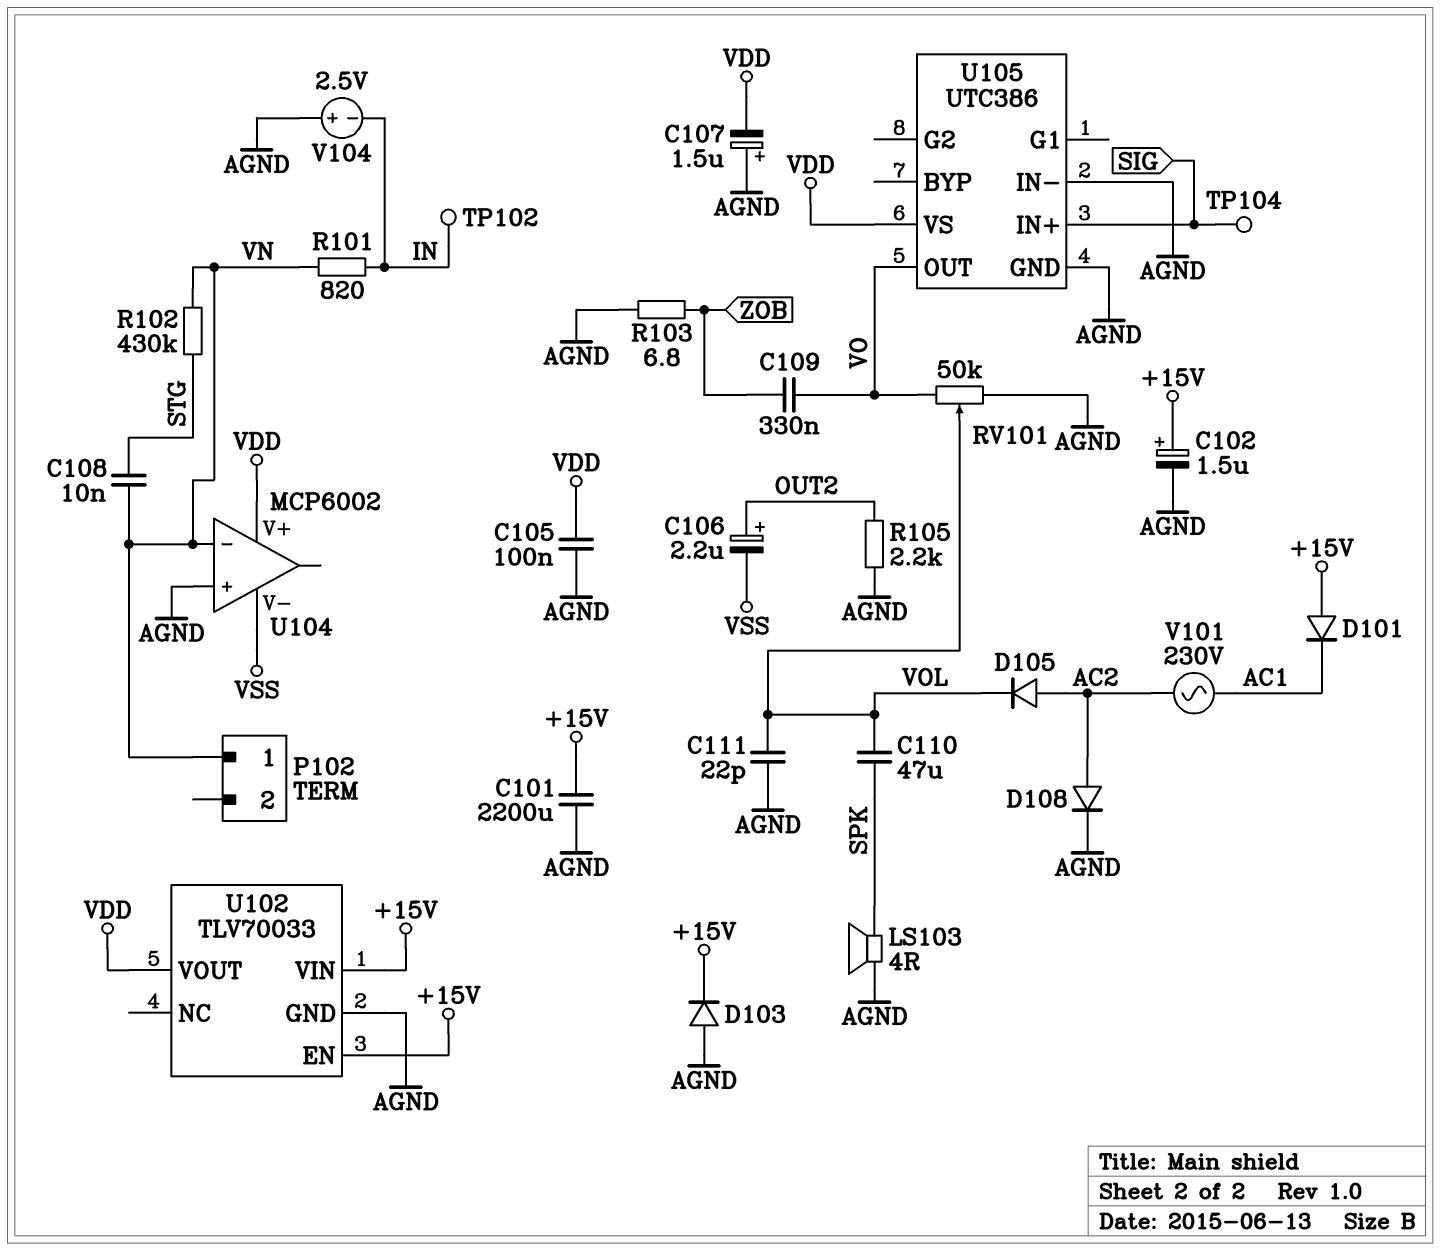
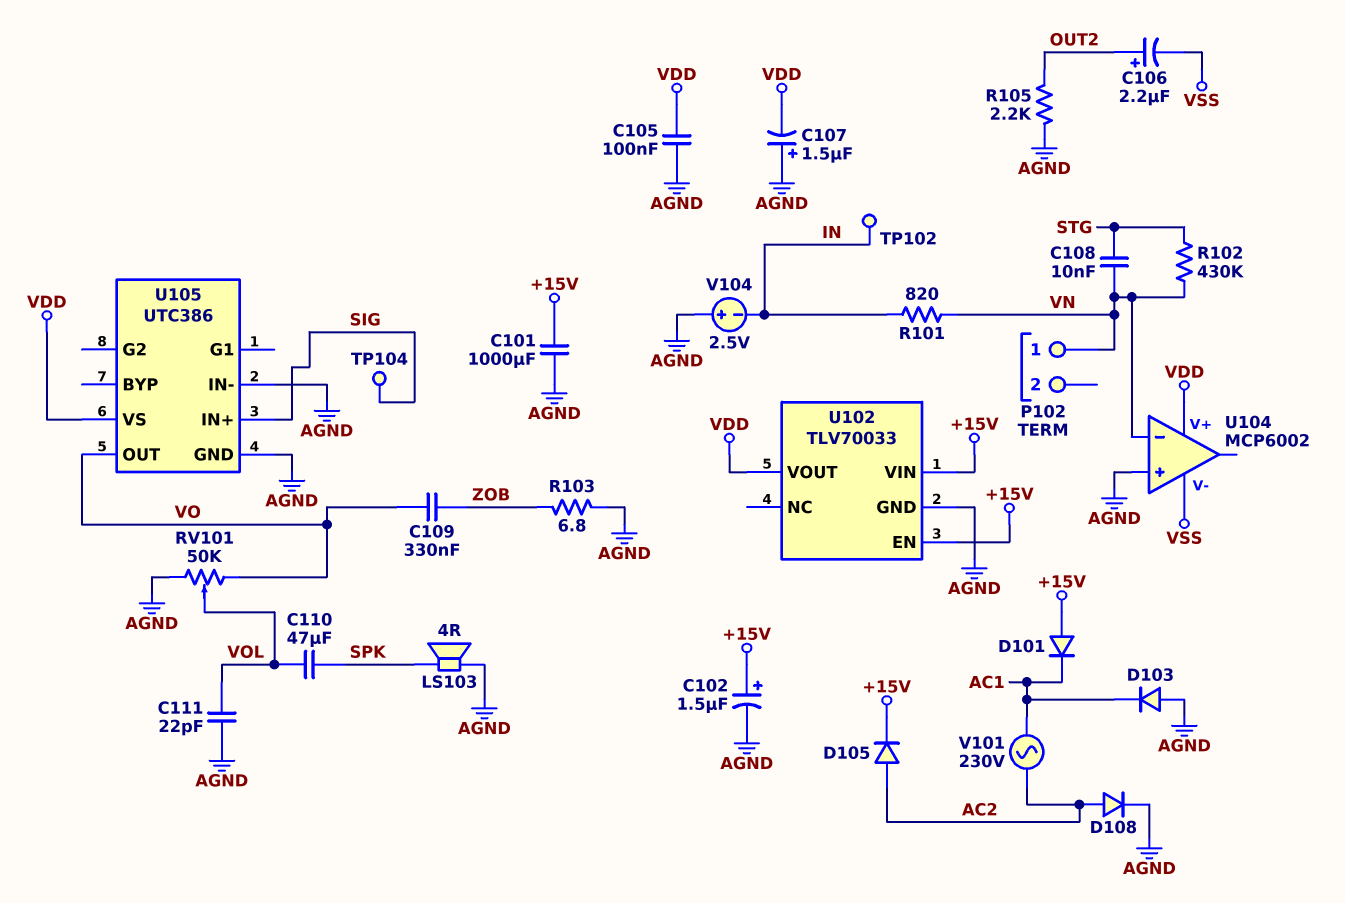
C101: 2200uF (+15V, AGND) -> 1000uF (+15V, AGND)
D103: diode (A AGND, K +15V) -> diode (A AGND, K AC1)
D105: diode (A AC2, K VOL) -> diode (A AC2, K +15V)

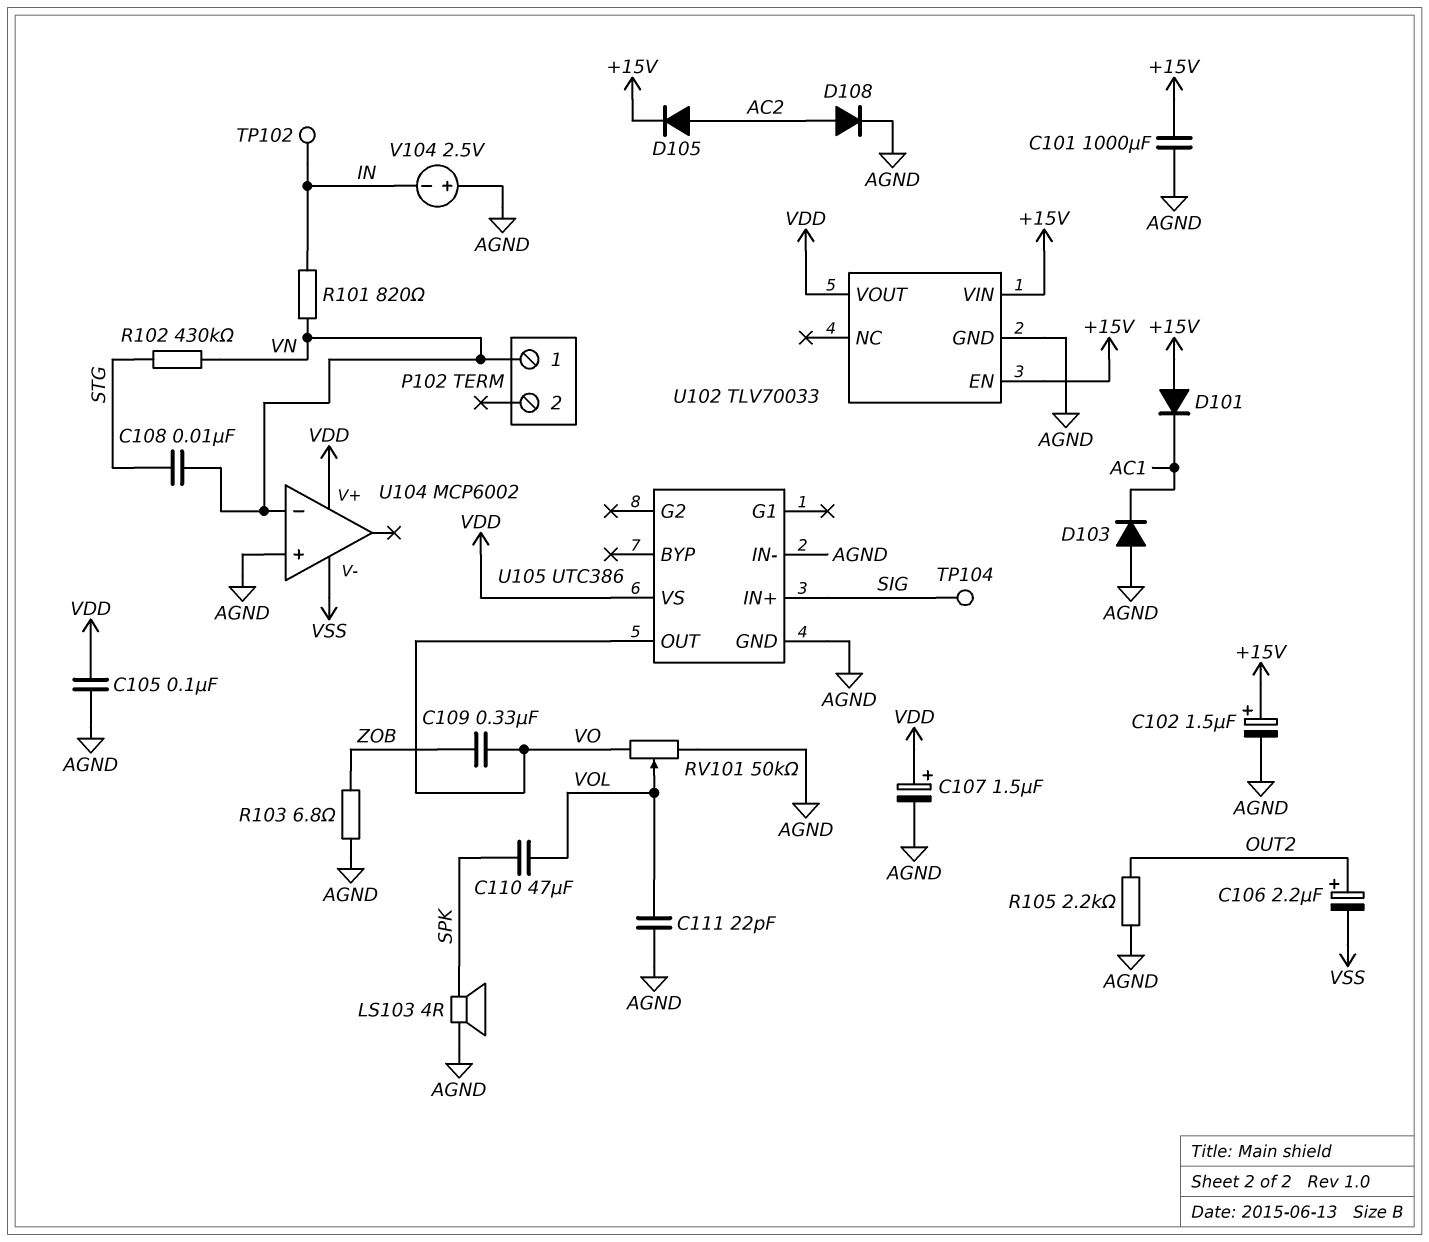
C107: 1.5uF (plus AGND, minus VDD) -> 1.5uF (plus VDD, minus AGND)
V101: AC 230V (AC1, AC2) -> none

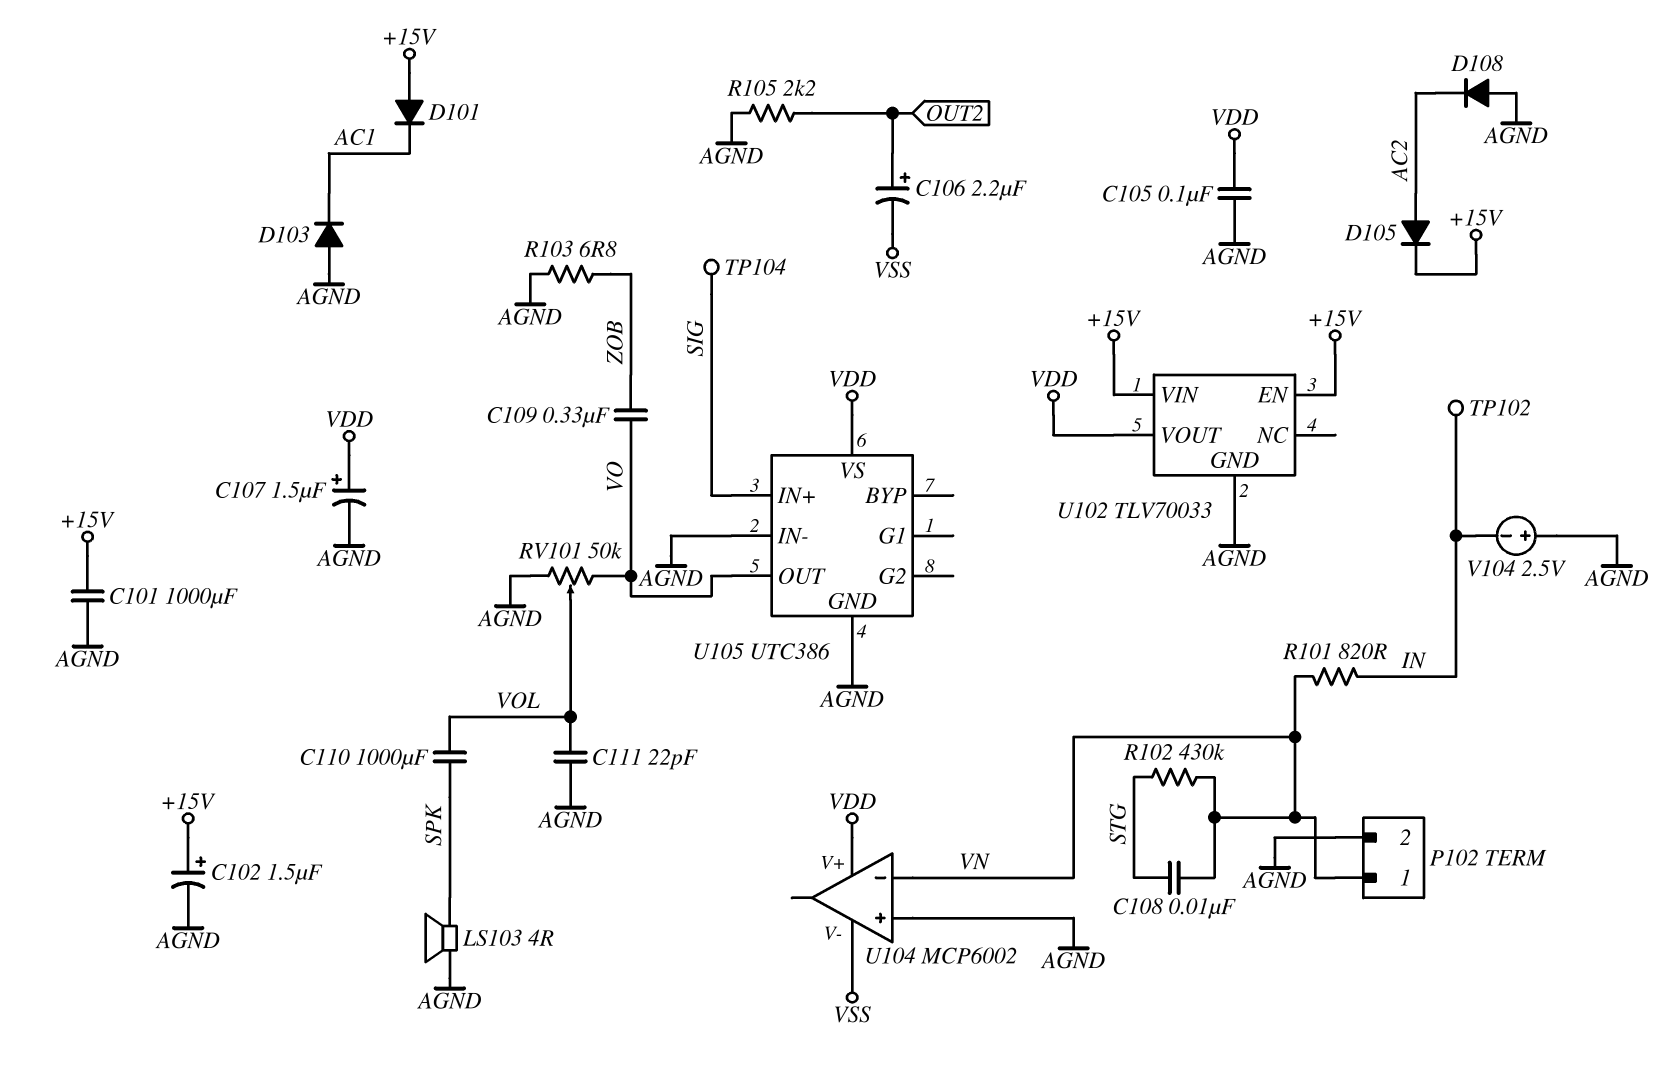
C110: 47uF (SPK, VOL) -> 1000uF (SPK, VOL)
D108: diode (A AC2, K AGND) -> diode (A AGND, K AC2)
P102 pin 2: none -> AGND

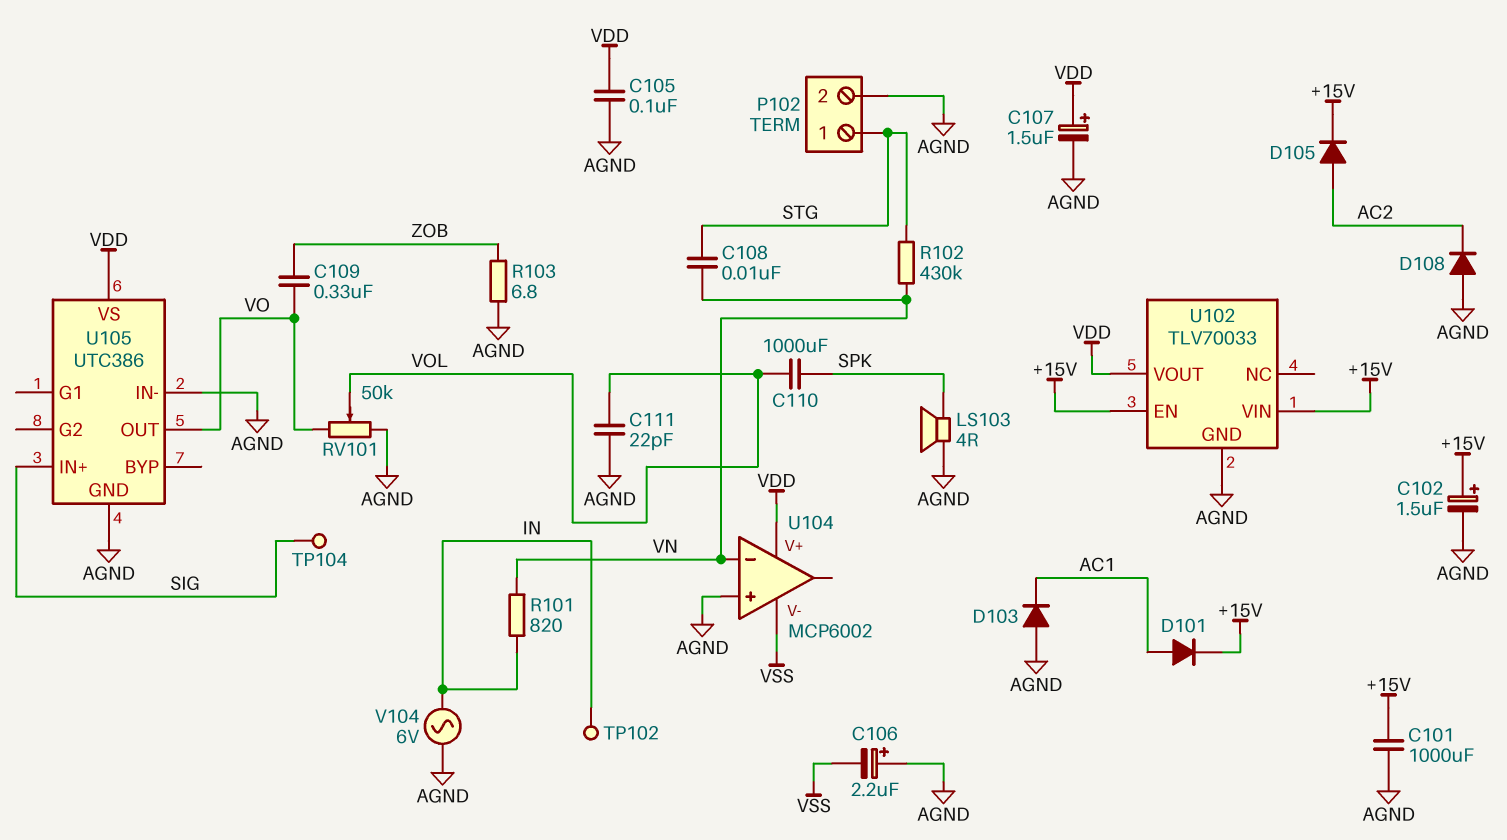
C106: 2.2uF (plus OUT2, minus VSS) -> 2.2uF (plus AGND, minus VSS)
D101: diode (A +15V, K AC1) -> diode (A AC1, K +15V)
P102 pin 1: VN -> STG
R105: 2.2k (AGND, OUT2) -> none
V104: 2.5V (plus AGND, minus IN) -> AC 6V (AGND, IN)

